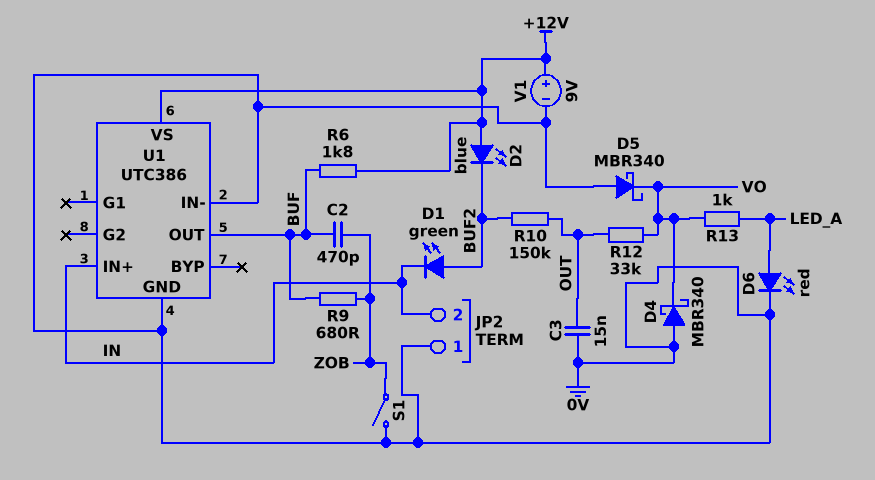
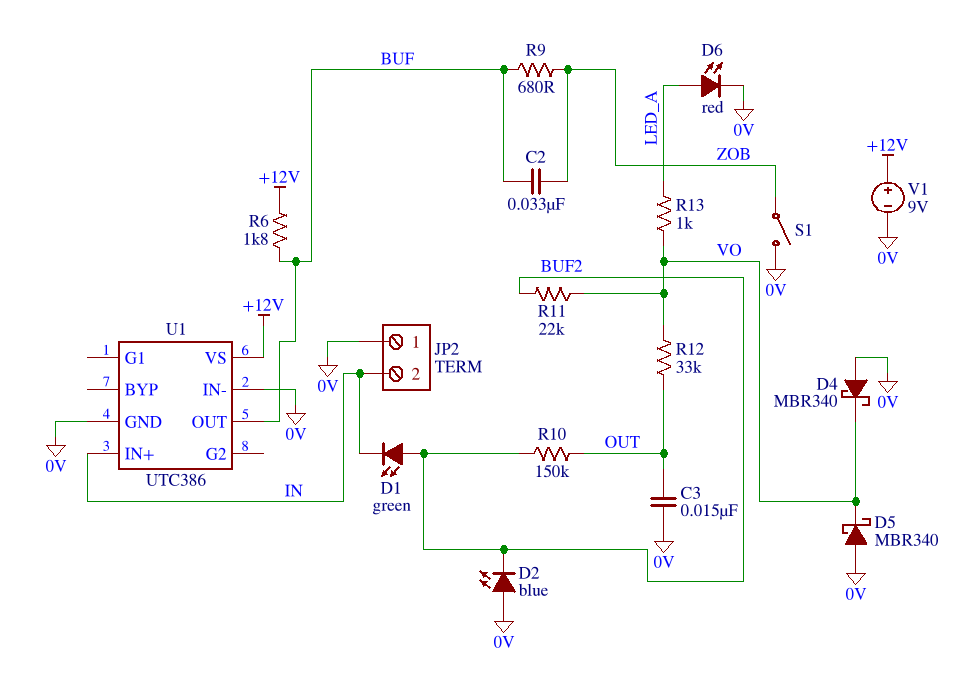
C2: 470pF (BUF, ZOB) -> 33nF (BUF, ZOB)
D2: LED blue (A +12V, K BUF2) -> LED blue (A 0V, K BUF2)
R11: none -> 22k (BUF2, VO)

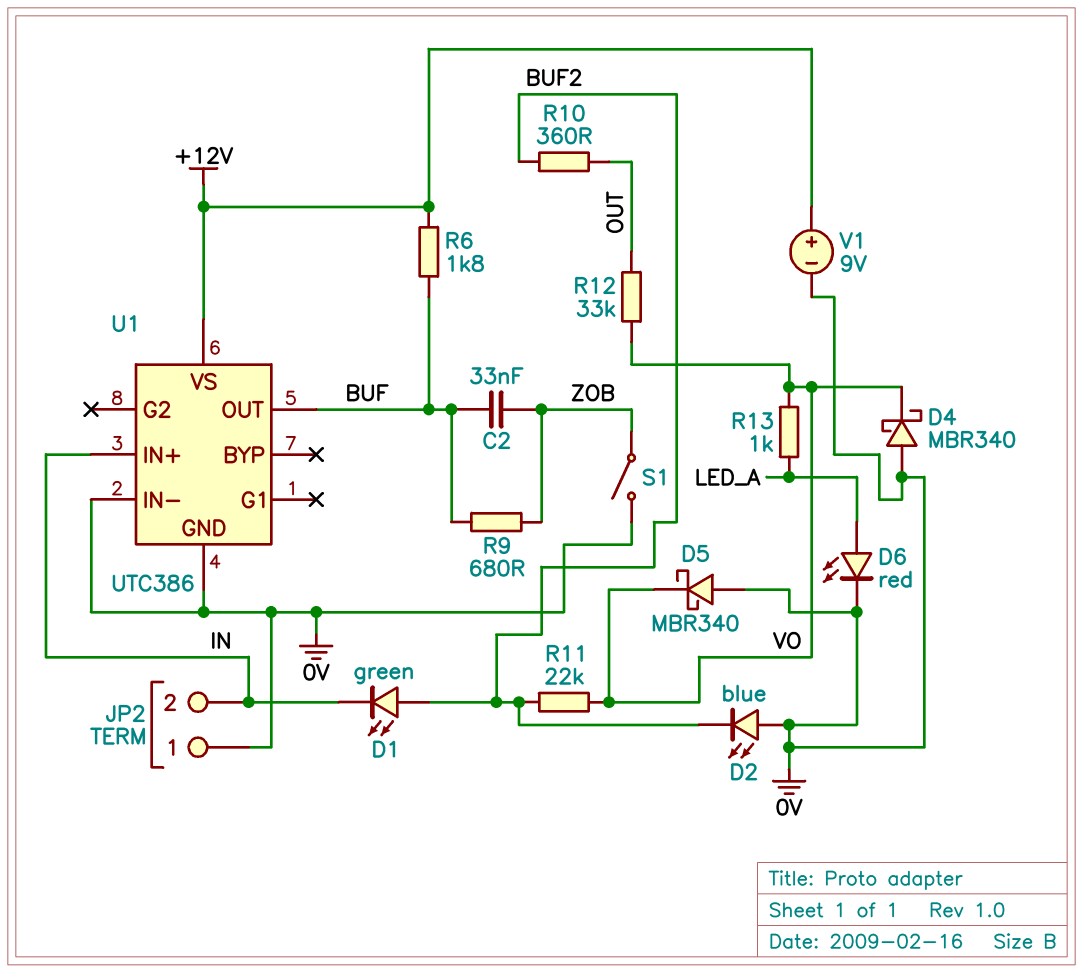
C3: 15nF (0V, OUT) -> none
R10: 150k (BUF2, OUT) -> 360 (BUF2, OUT)

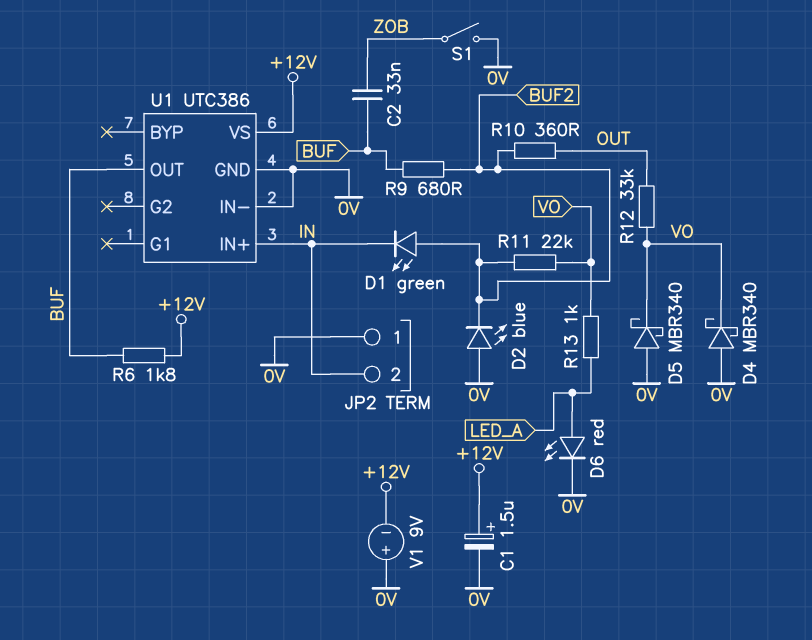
C1: none -> 1.5uF (plus +12V, minus 0V)
R9: 680 (BUF, ZOB) -> 680 (BUF, BUF2)
V1: 9V (plus +12V, minus 0V) -> 9V (plus 0V, minus +12V)

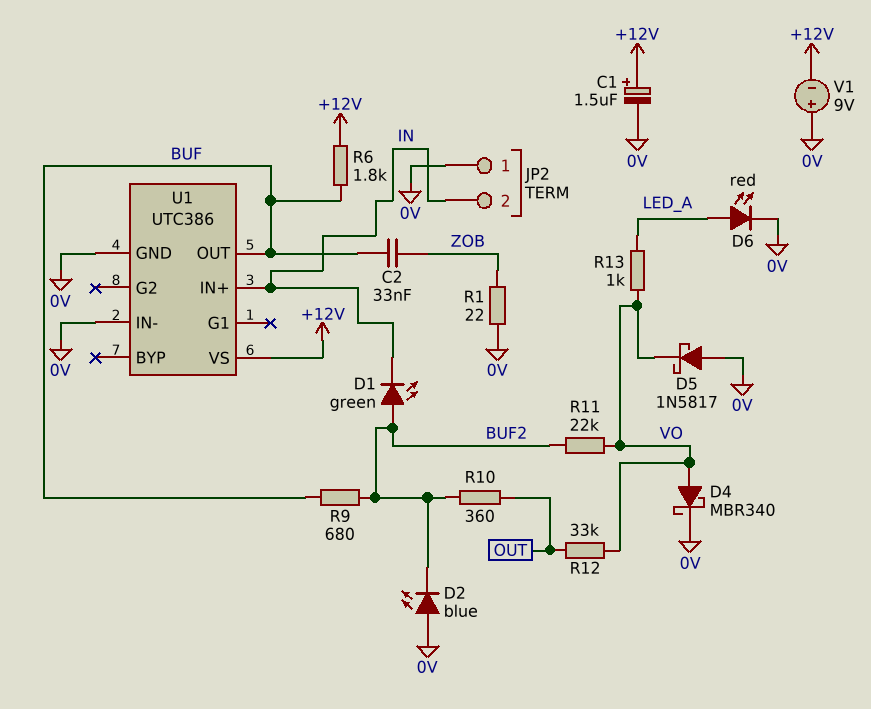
D4: schottky MBR340 (A 0V, K VO) -> schottky MBR340 (A VO, K 0V)
D5: schottky MBR340 (A 0V, K VO) -> schottky 1N5817 (A 0V, K VO)
R1: none -> 22 (0V, ZOB)
S1: switch (0V, ZOB) -> none

